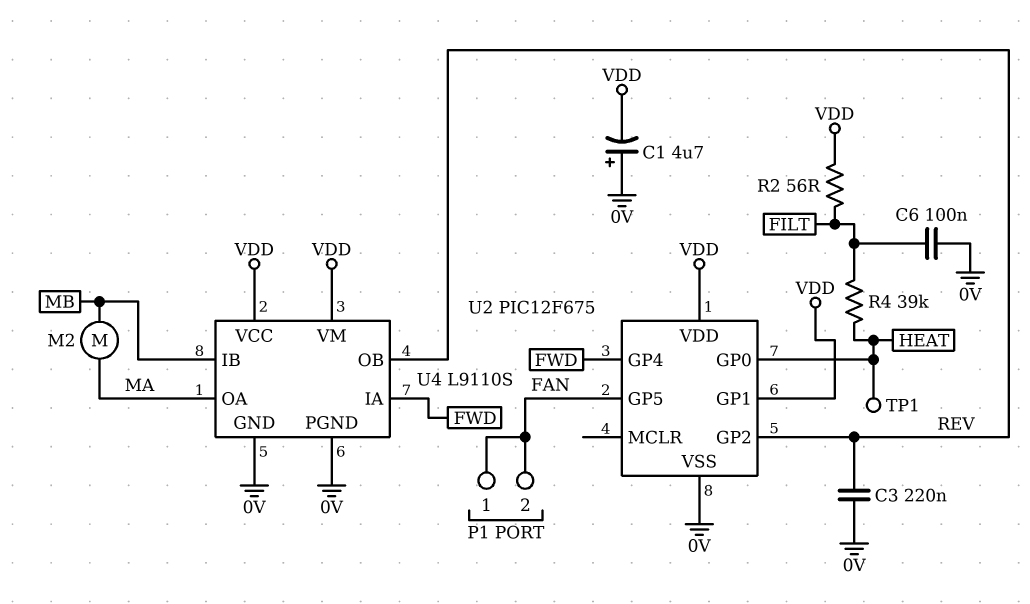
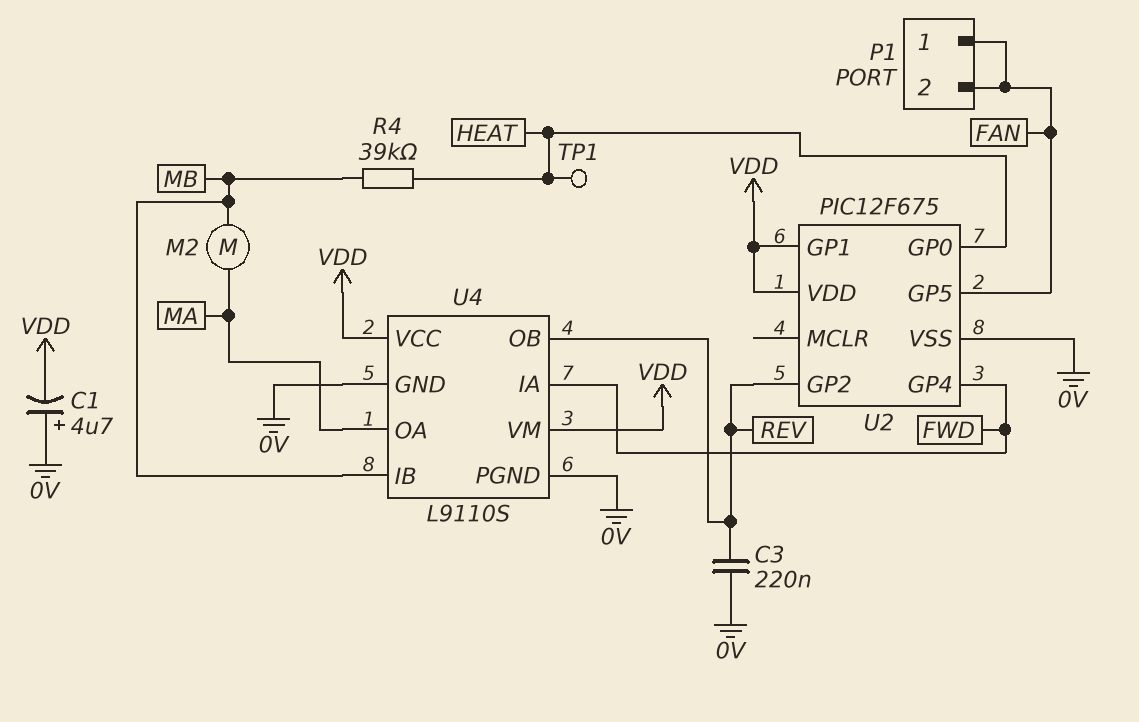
C6: 100nF (0V, FILT) -> none
R2: 56 (FILT, VDD) -> none
R4: 39k (FILT, HEAT) -> 39k (HEAT, MB)

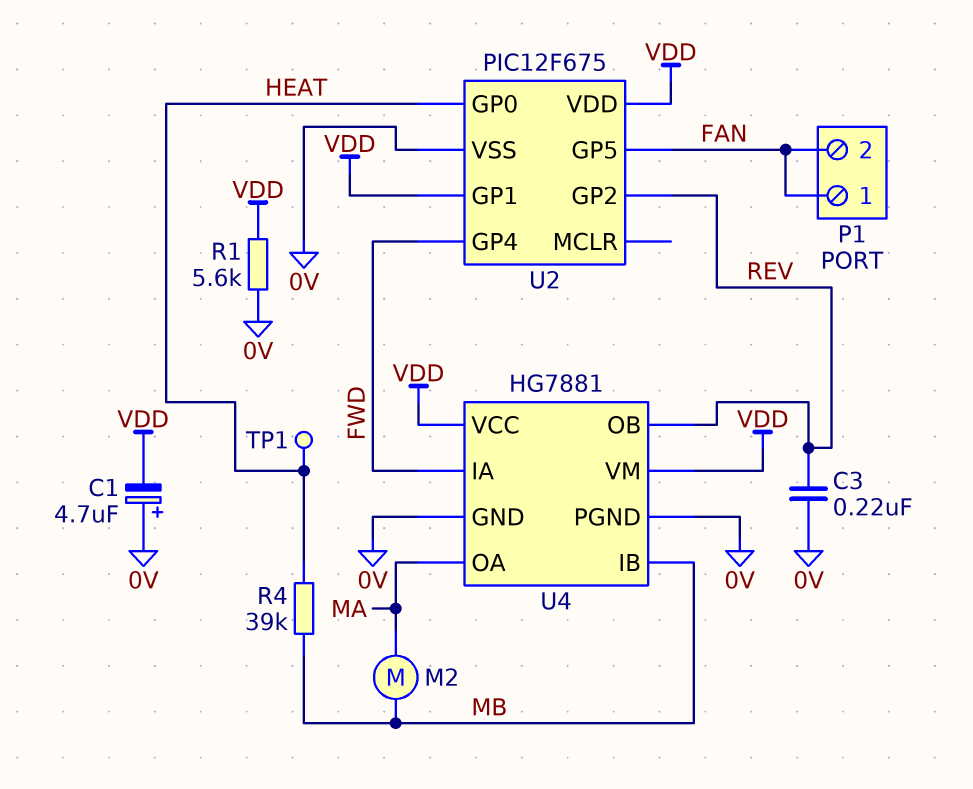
R1: none -> 5.6k (0V, VDD)
U4: L9110S -> HG7881

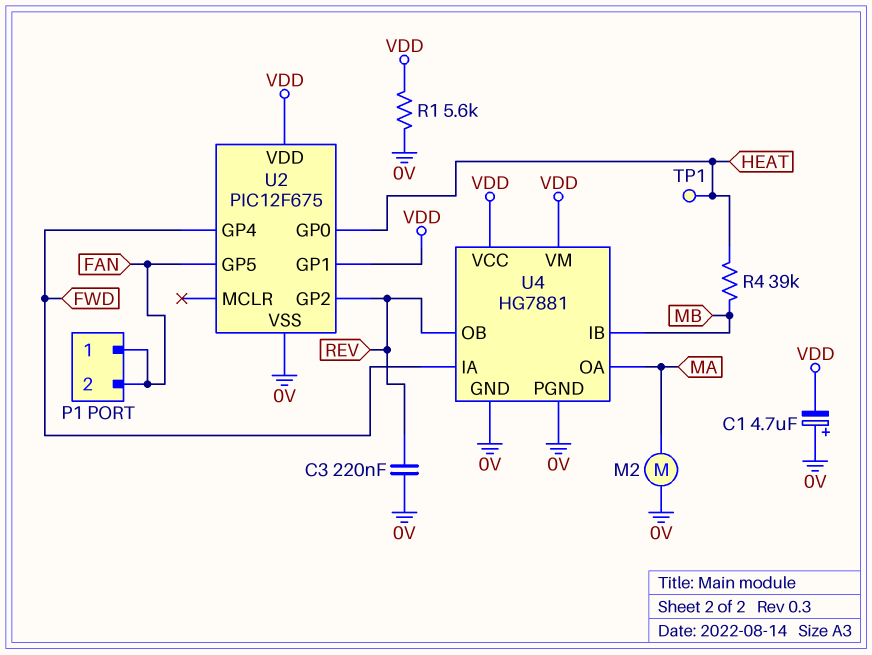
M2: motor (MA, MB) -> motor (0V, MA)

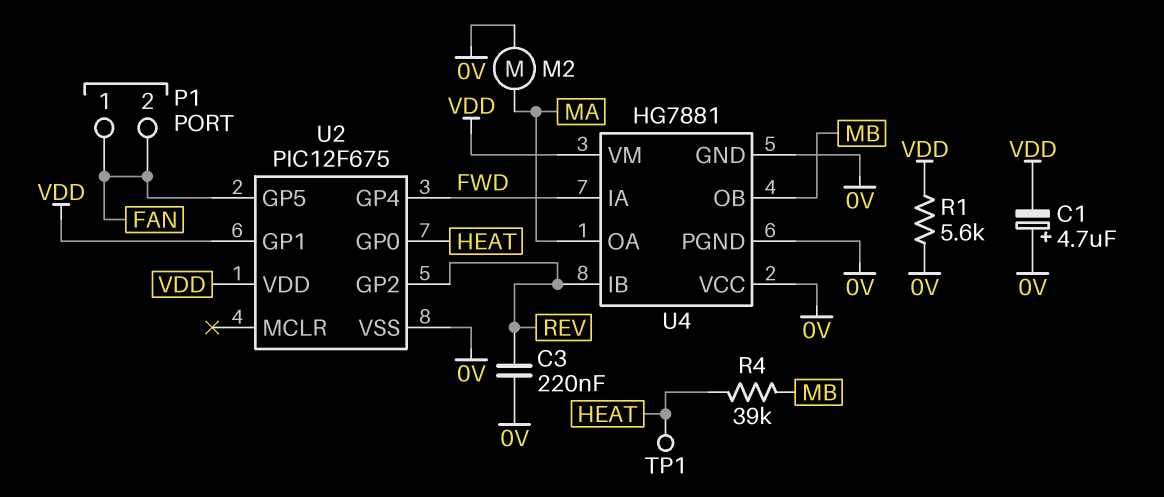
U4 pin IB: MB -> REV
U4 pin OB: REV -> MB
U4 pin VCC: VDD -> 0V

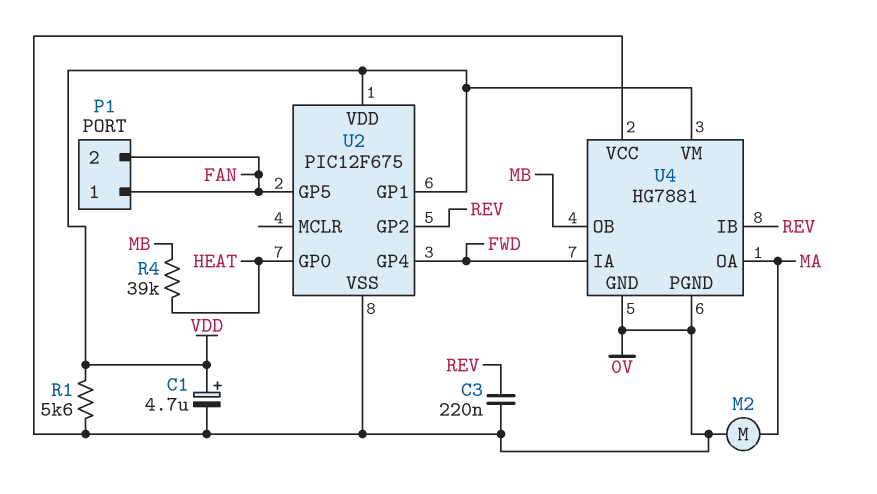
C1: 4.7uF (plus 0V, minus VDD) -> 4.7uF (plus VDD, minus 0V)
TP1: test point (HEAT) -> none

